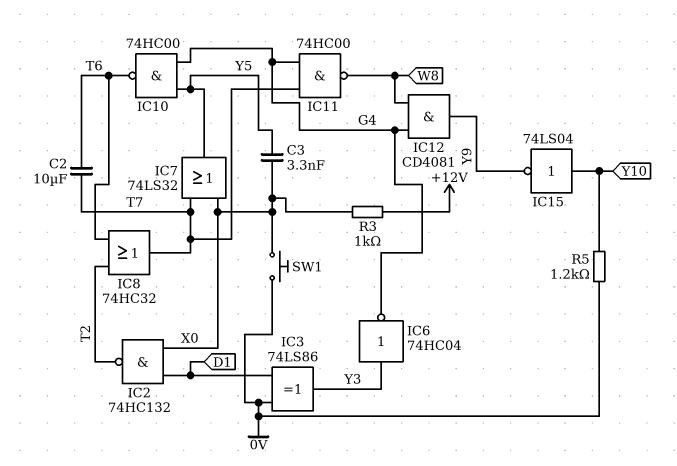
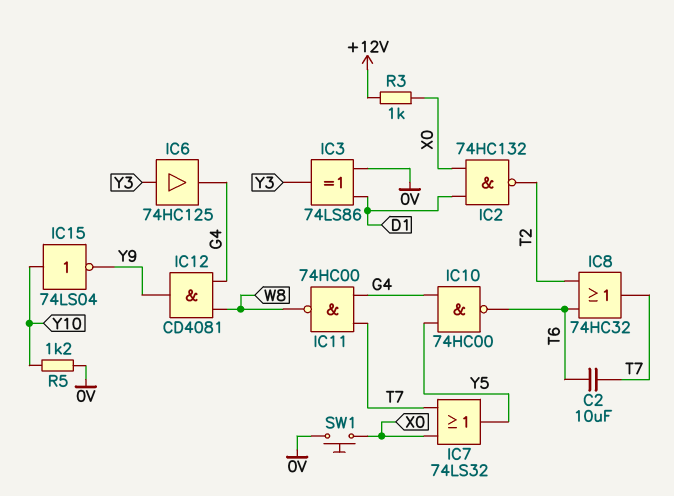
C3: 3.3nF (X0, Y5) -> none
IC6: NOT 74HC04 (in Y3, out G4) -> buffer 74HC125 (in Y3, out G4)

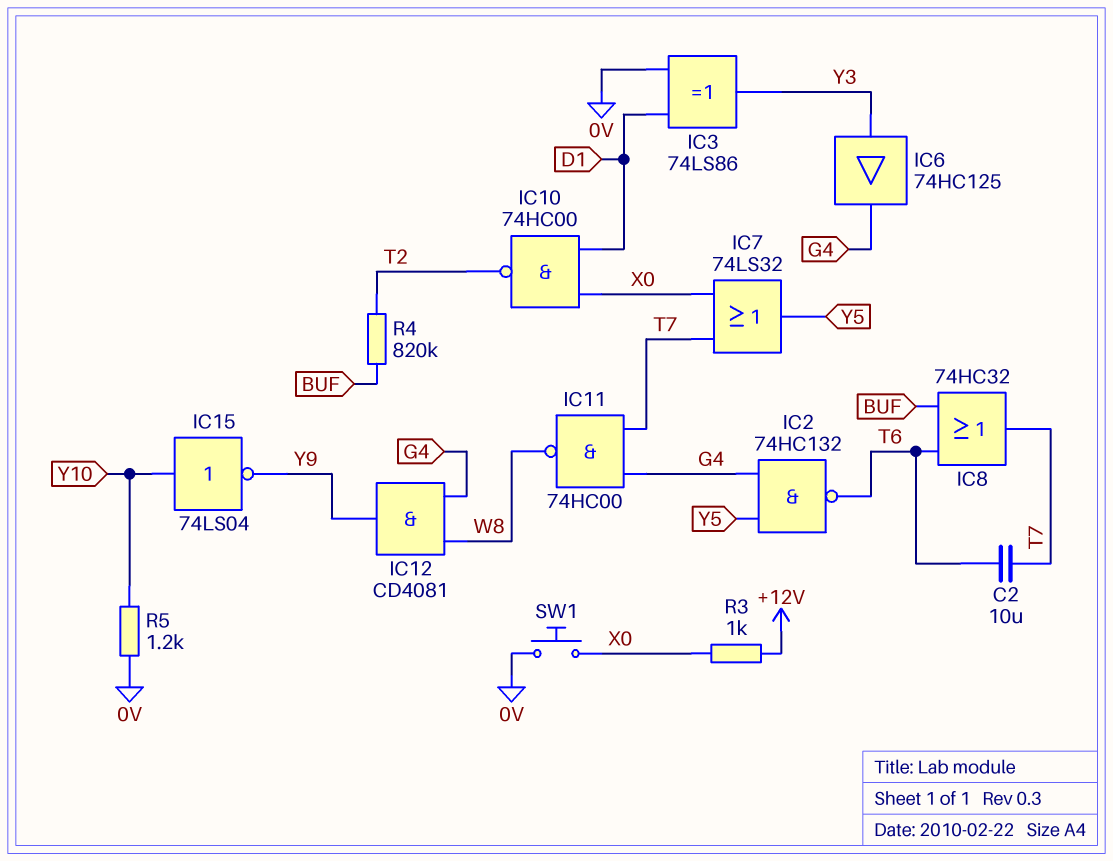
IC2: NAND 74HC132 (in D1, in X0, out T2) -> NAND 74HC132 (in G4, in Y5, out T6)
IC8: OR 74HC32 (in T2, in T6, out T7) -> OR 74HC32 (in BUF, in T6, out T7)
IC10: NAND 74HC00 (in G4, in Y5, out T6) -> NAND 74HC00 (in D1, in X0, out T2)
R4: none -> 820k (BUF, T2)

